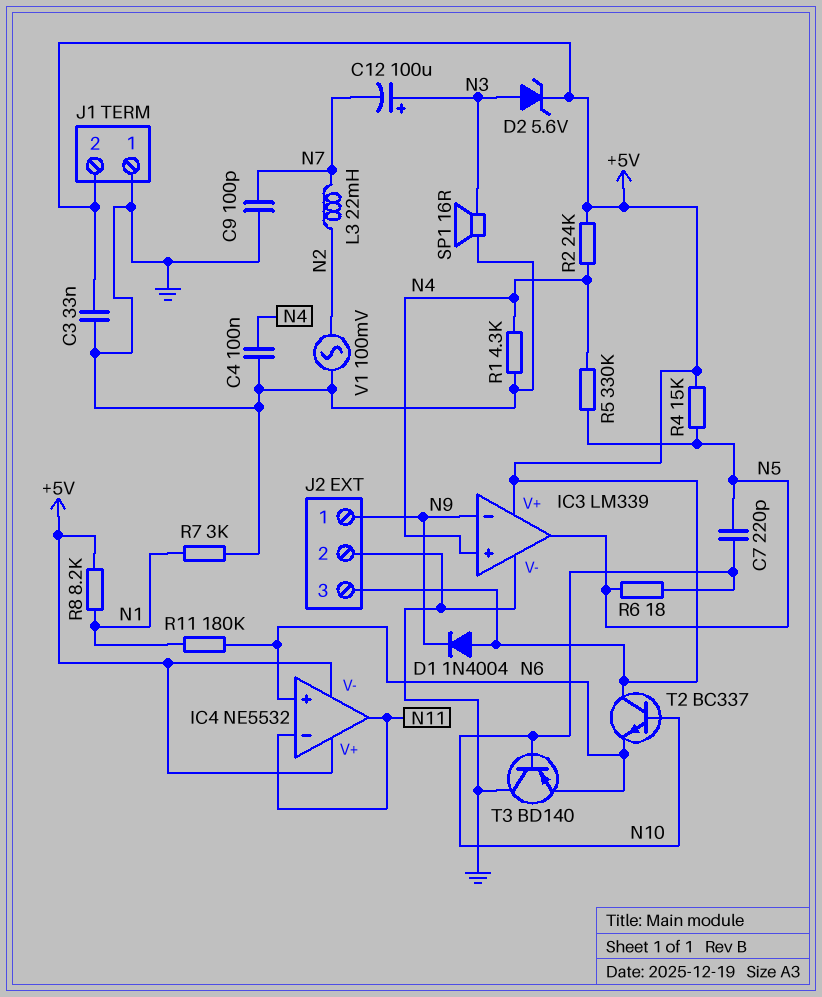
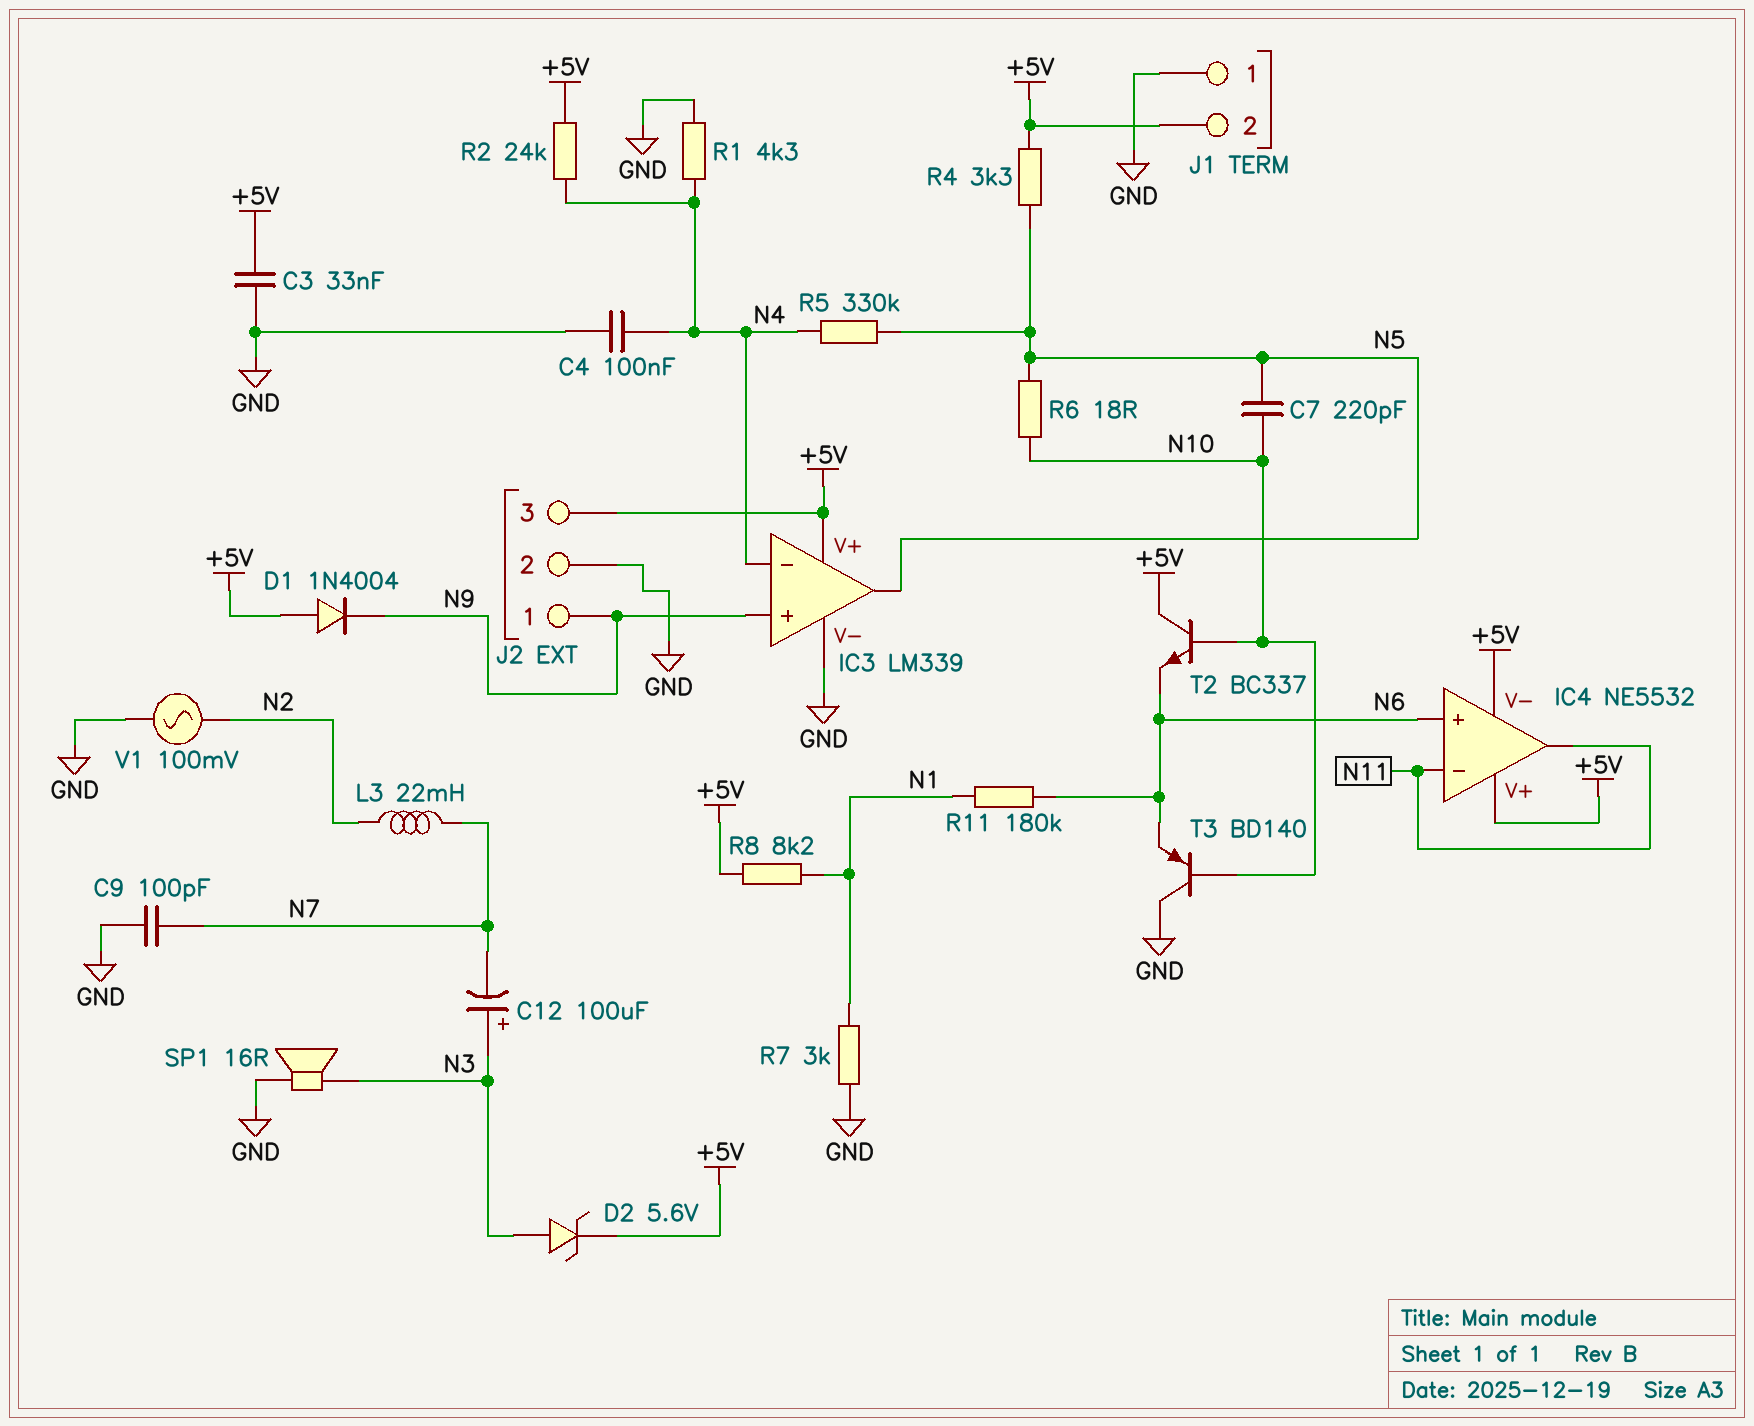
IC3 pin in+: N4 -> N9
IC3 pin in-: N9 -> N4
R4: 15k (+5V, N5) -> 3.3k (+5V, N5)

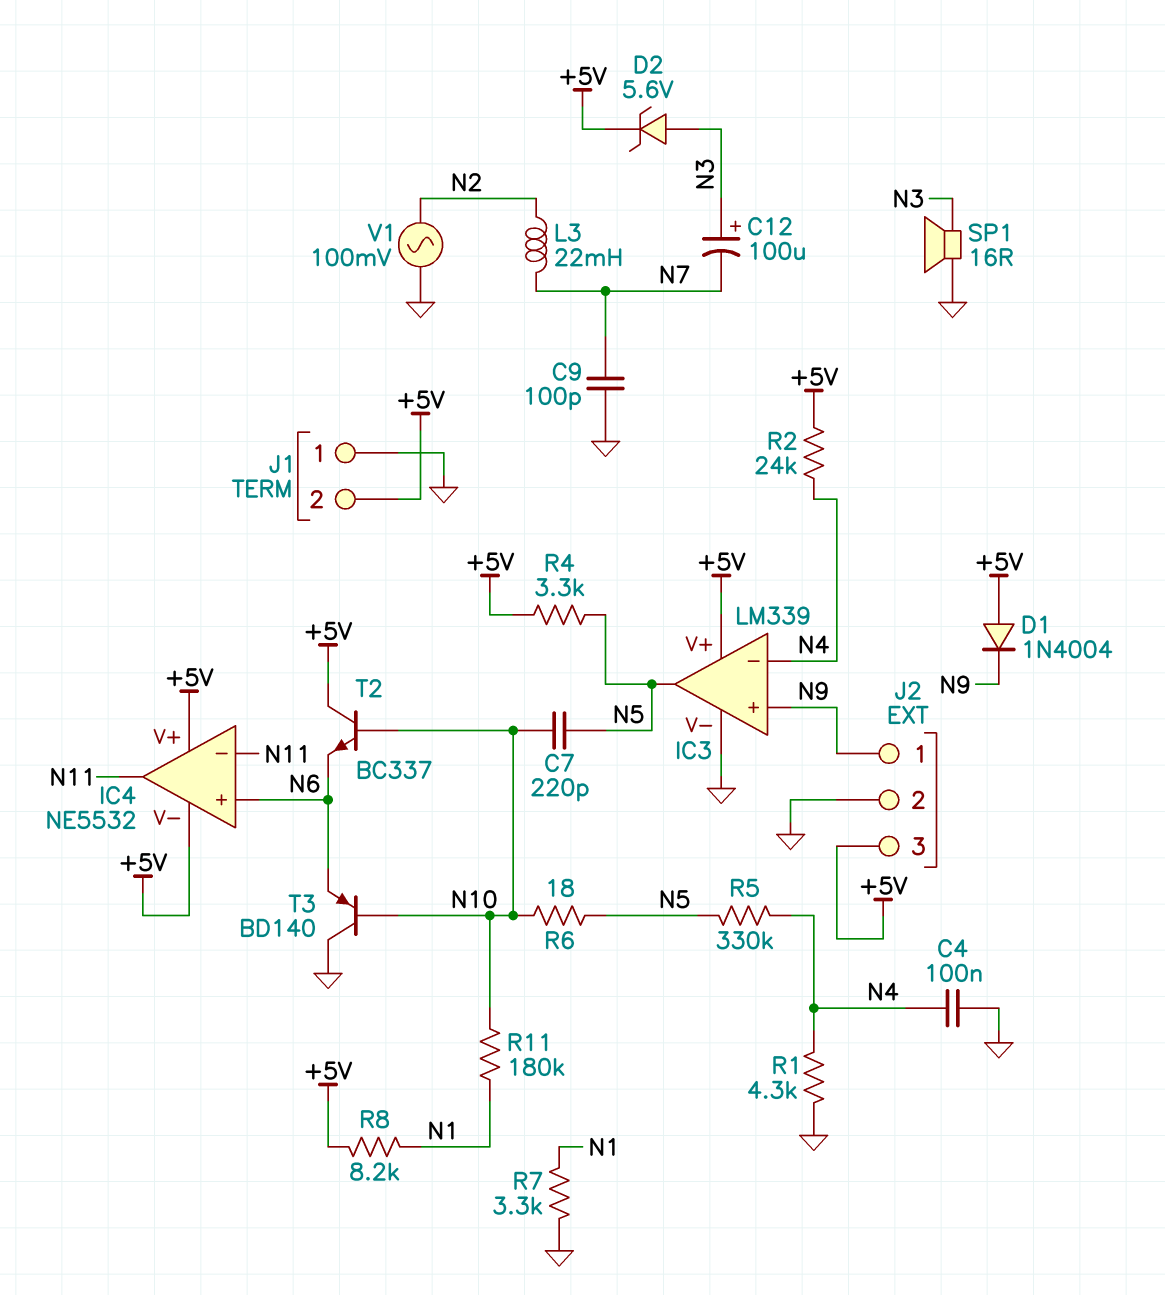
C3: 33nF (+5V, GND) -> none
R7: 3k (GND, N1) -> 3.3k (GND, N1)
R11: 180k (N1, N6) -> 180k (N1, N10)

